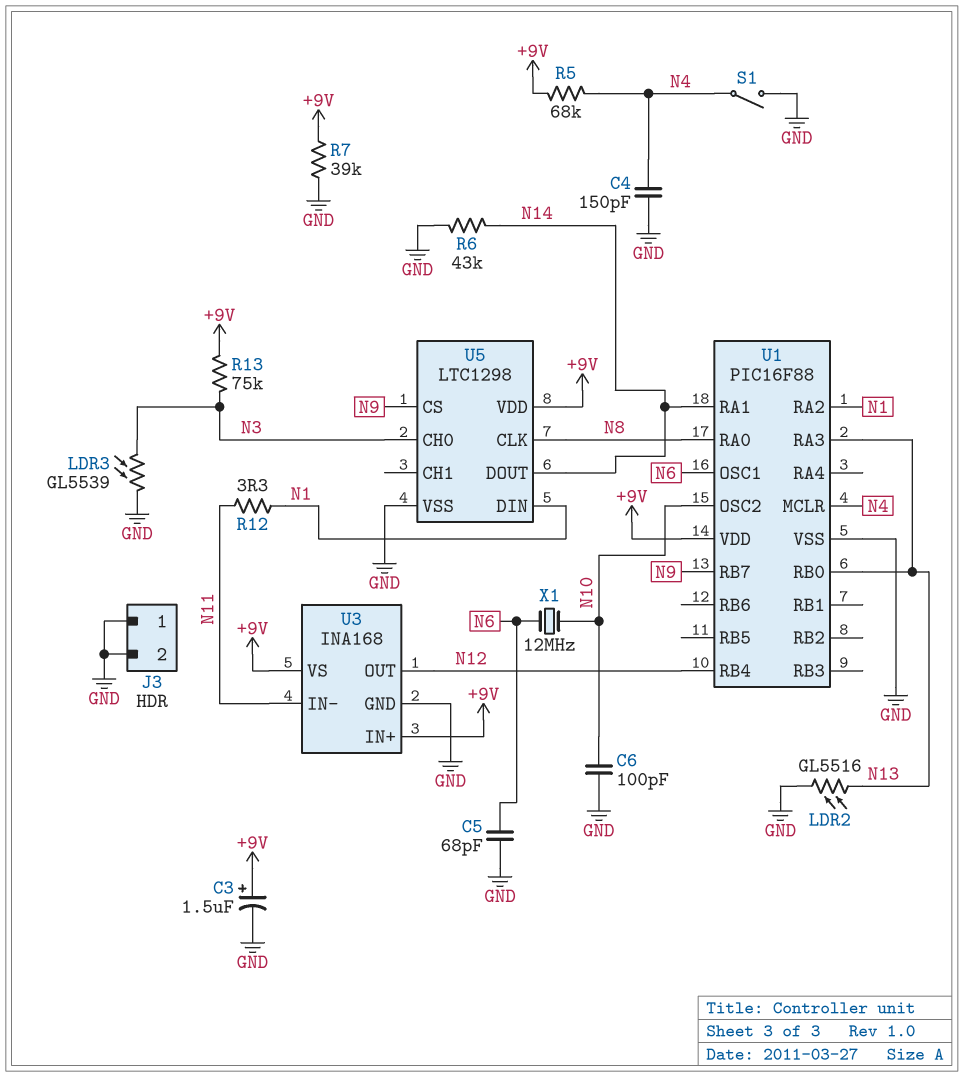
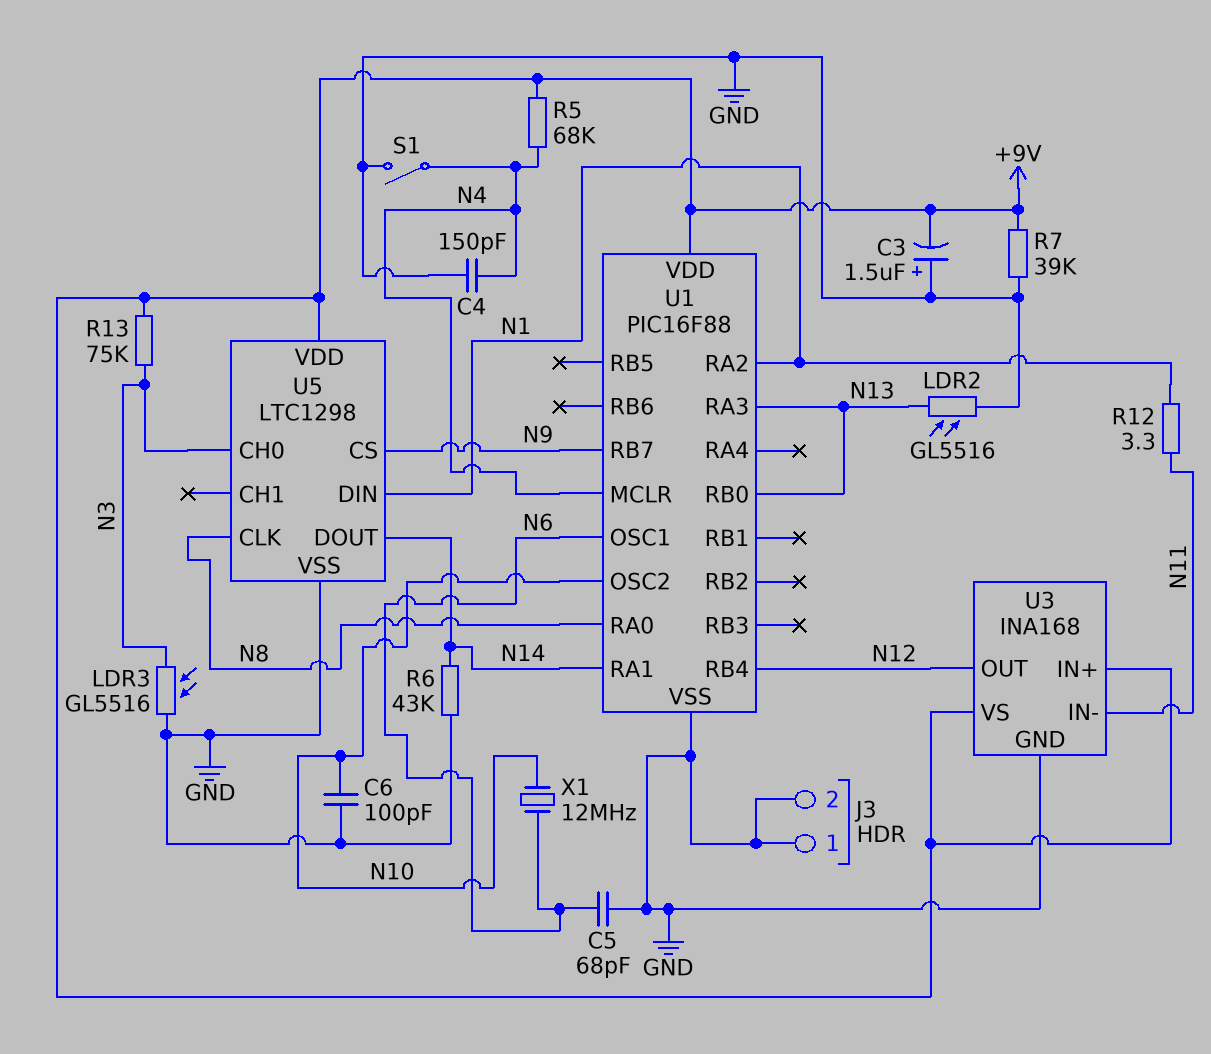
C3: 1.5uF (plus +9V, minus GND) -> 1.5uF (plus GND, minus +9V)
LDR3: GL5539 (GND, N3) -> GL5516 (GND, N3)

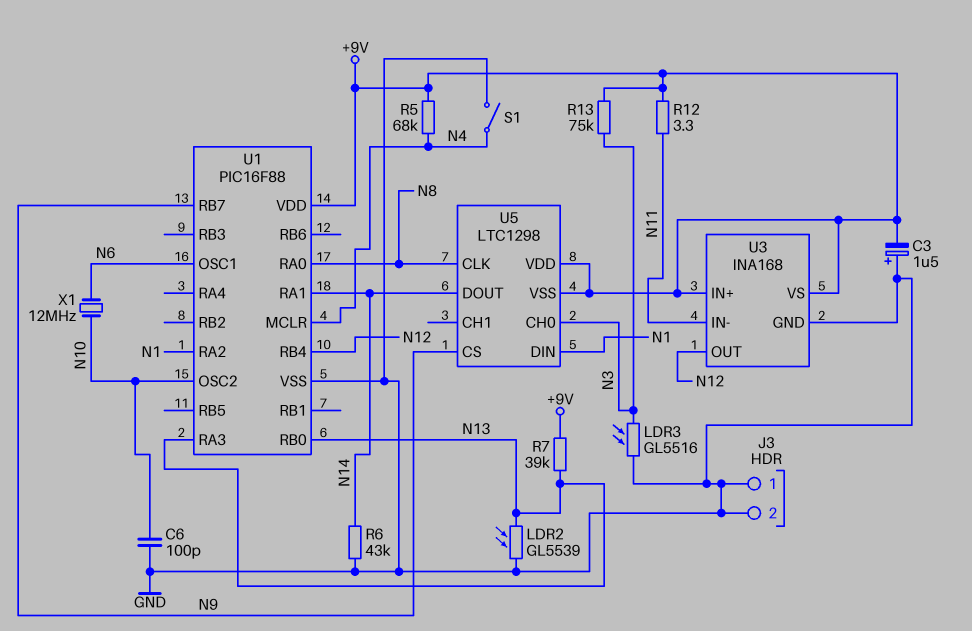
C4: 150pF (GND, N4) -> none
C5: 68pF (GND, N6) -> none
LDR2: GL5516 (GND, N13) -> GL5539 (GND, N13)
R7: 39k (+9V, GND) -> 39k (+9V, N13)
R12: 3.3 (N1, N11) -> 3.3 (+9V, N11)
U5 pin VSS: GND -> +9V

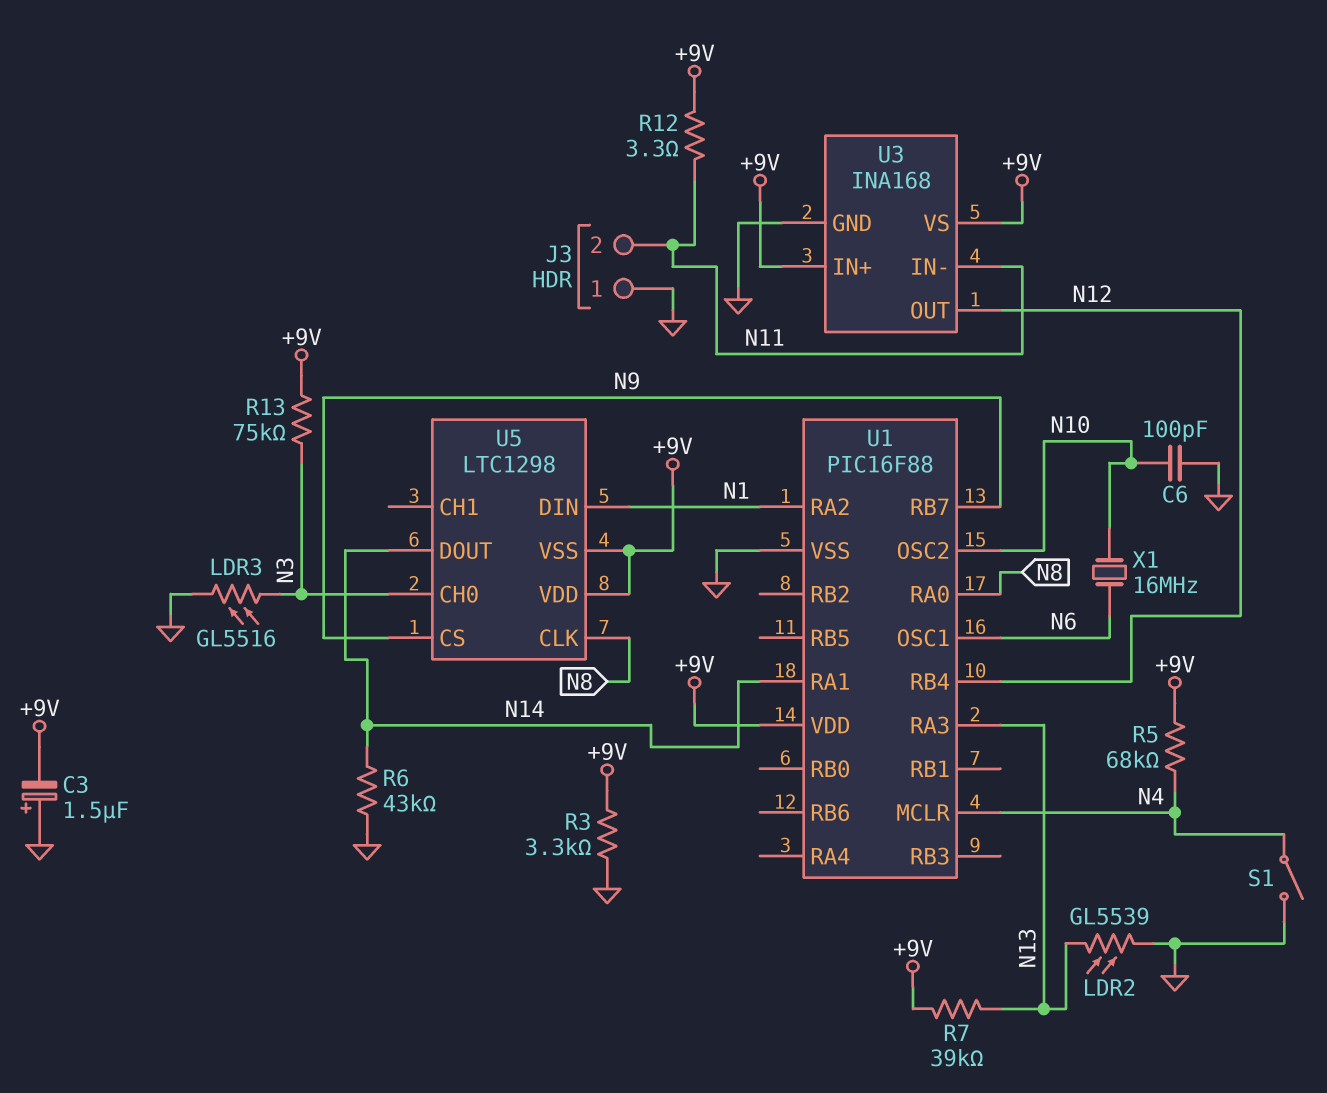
J3 pin 2: GND -> N11
R3: none -> 3.3k (+9V, GND)
U1 pin RB0: N13 -> none
X1: 12MHz (N6, N10) -> 16MHz (N6, N10)

